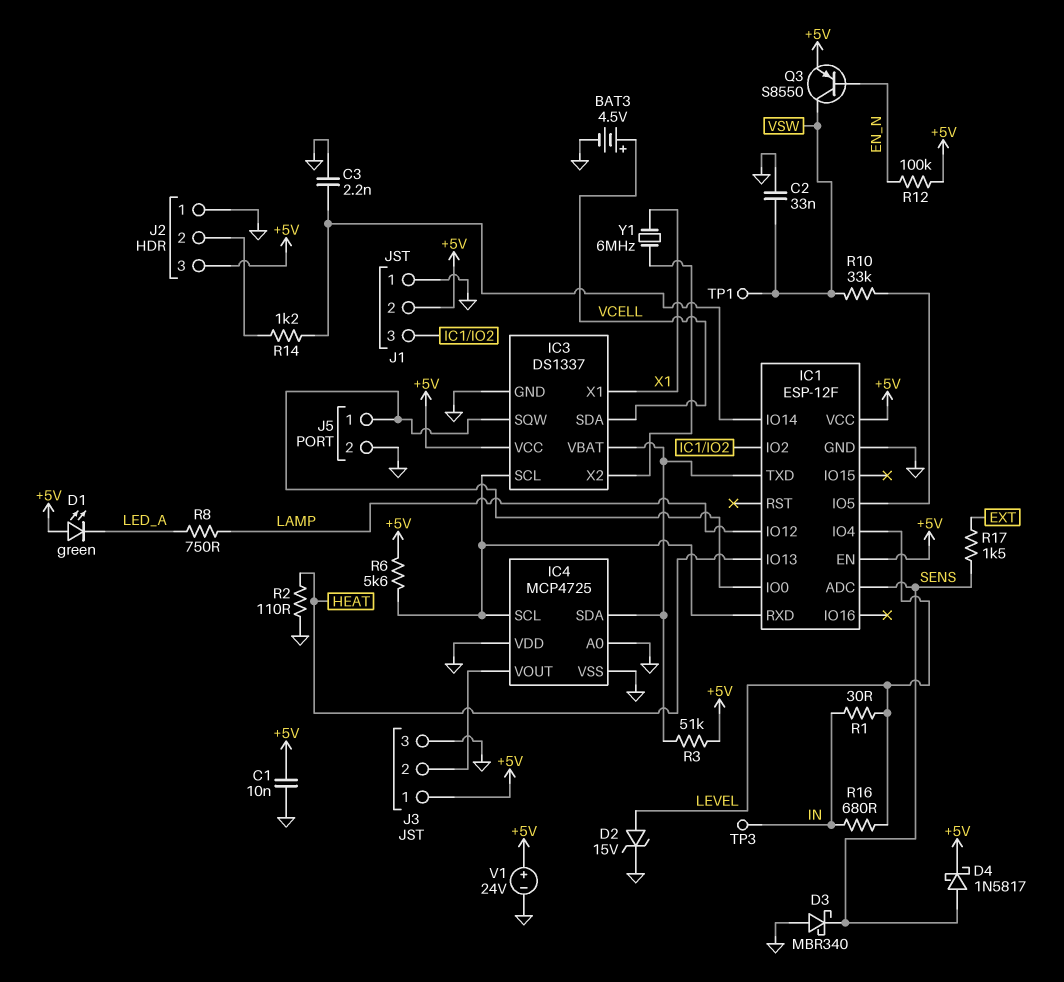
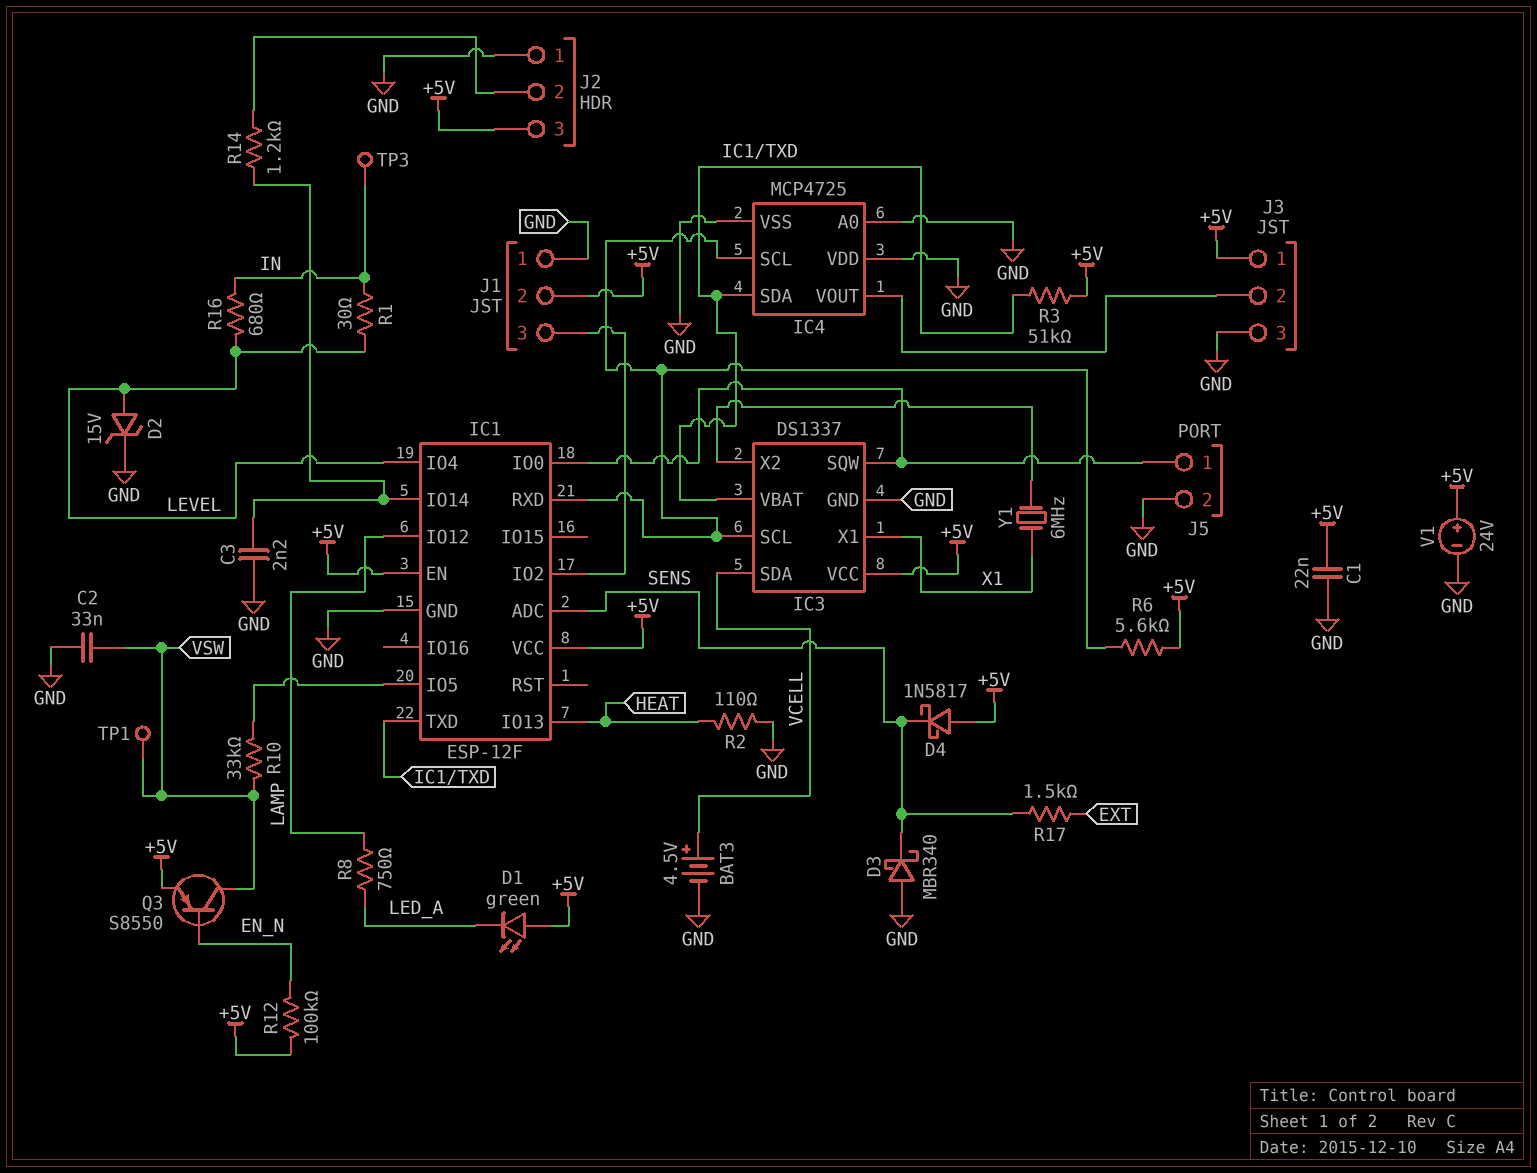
C1: 10nF (+5V, GND) -> 22nF (+5V, GND)
D4: schottky 1N5817 (A SENS, K +5V) -> schottky 1N5817 (A +5V, K SENS)

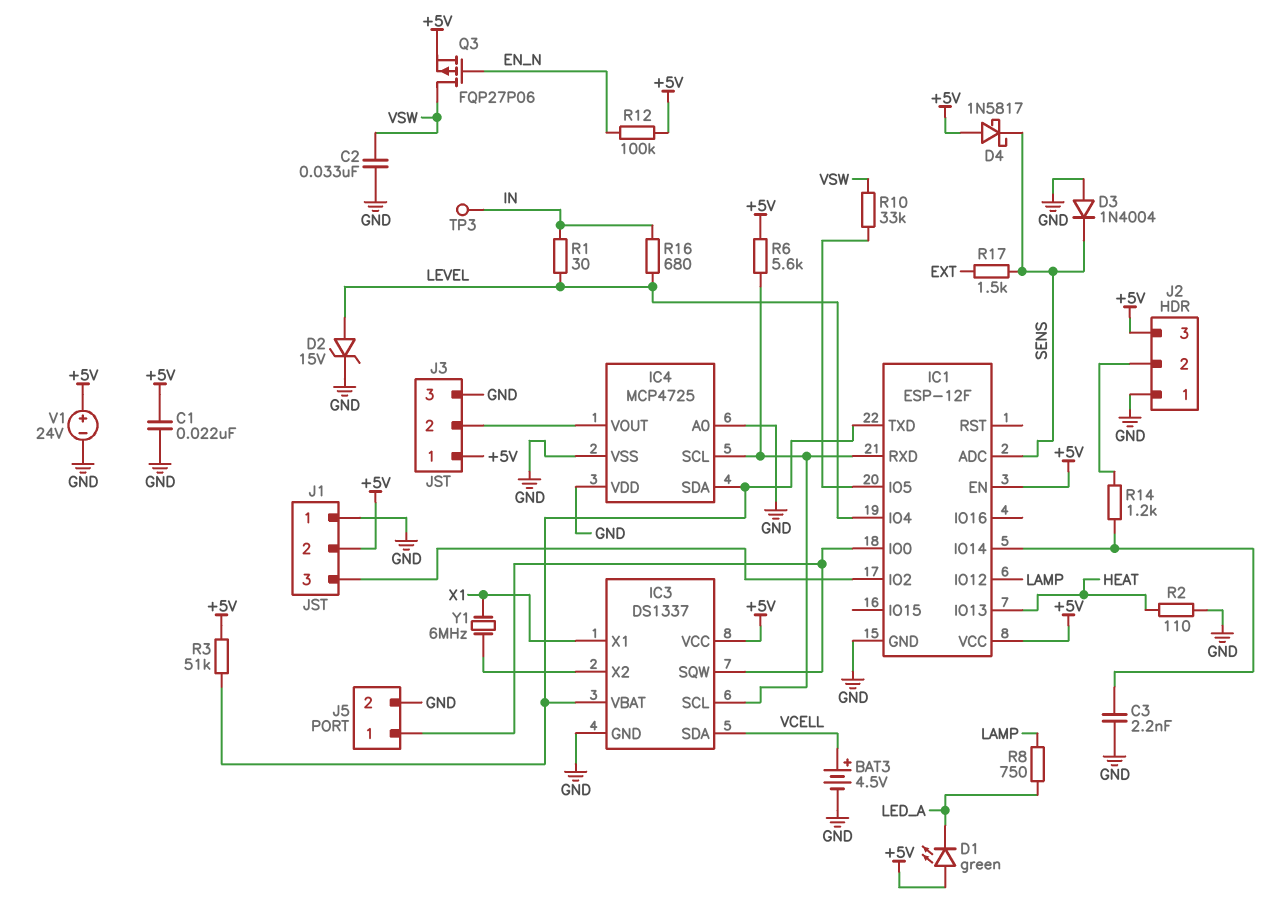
D3: schottky MBR340 (A GND, K SENS) -> diode 1N4004 (A GND, K SENS)
Q3: PNP S8550 (B EN_N, C VSW, E +5V) -> PMOS FQP27P06 (G EN_N, D VSW, S +5V)
TP1: test point (VSW) -> none

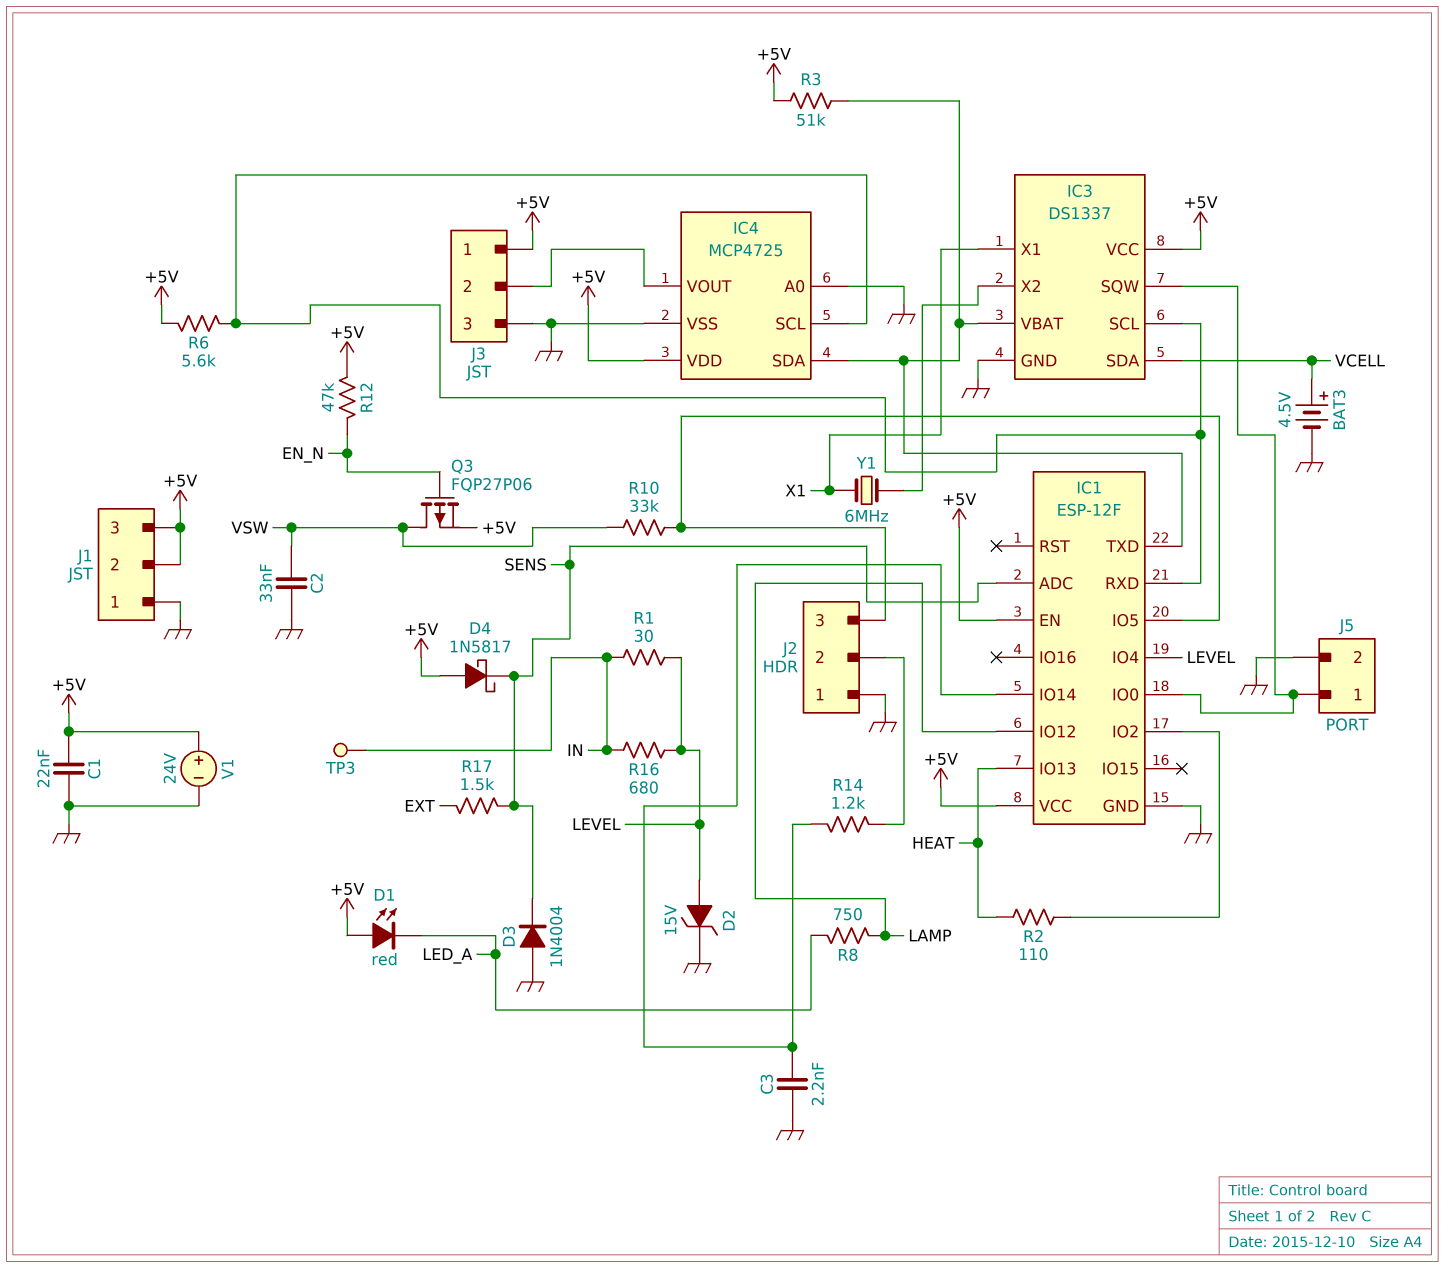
D1: LED green (A +5V, K LED_A) -> LED red (A +5V, K LED_A)
IC4 pin VDD: GND -> +5V
J1 pin 3: IC1/IO2 -> +5V
J2 pin 3: +5V -> IC1/IO5
R2: 110 (GND, HEAT) -> 110 (HEAT, IC1/IO2)
R12: 100k (+5V, EN_N) -> 47k (+5V, EN_N)

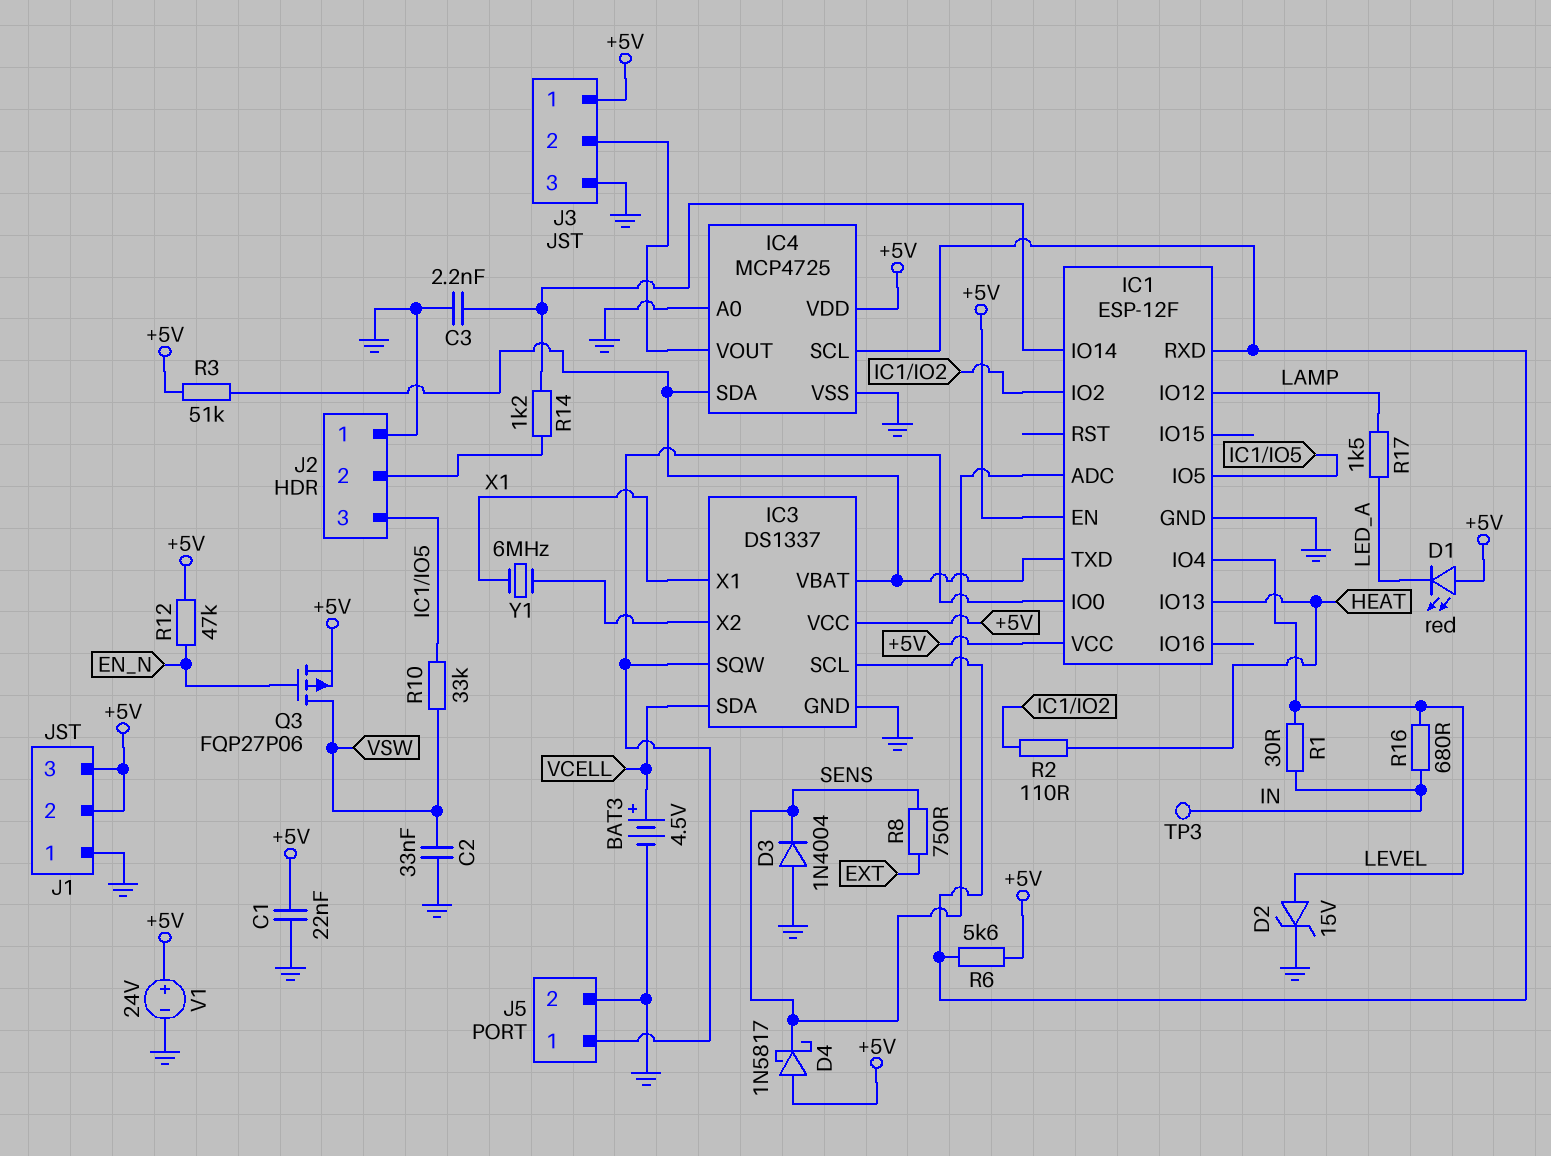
R8: 750 (LAMP, LED_A) -> 750 (EXT, SENS)
R17: 1.5k (EXT, SENS) -> 1.5k (LAMP, LED_A)

